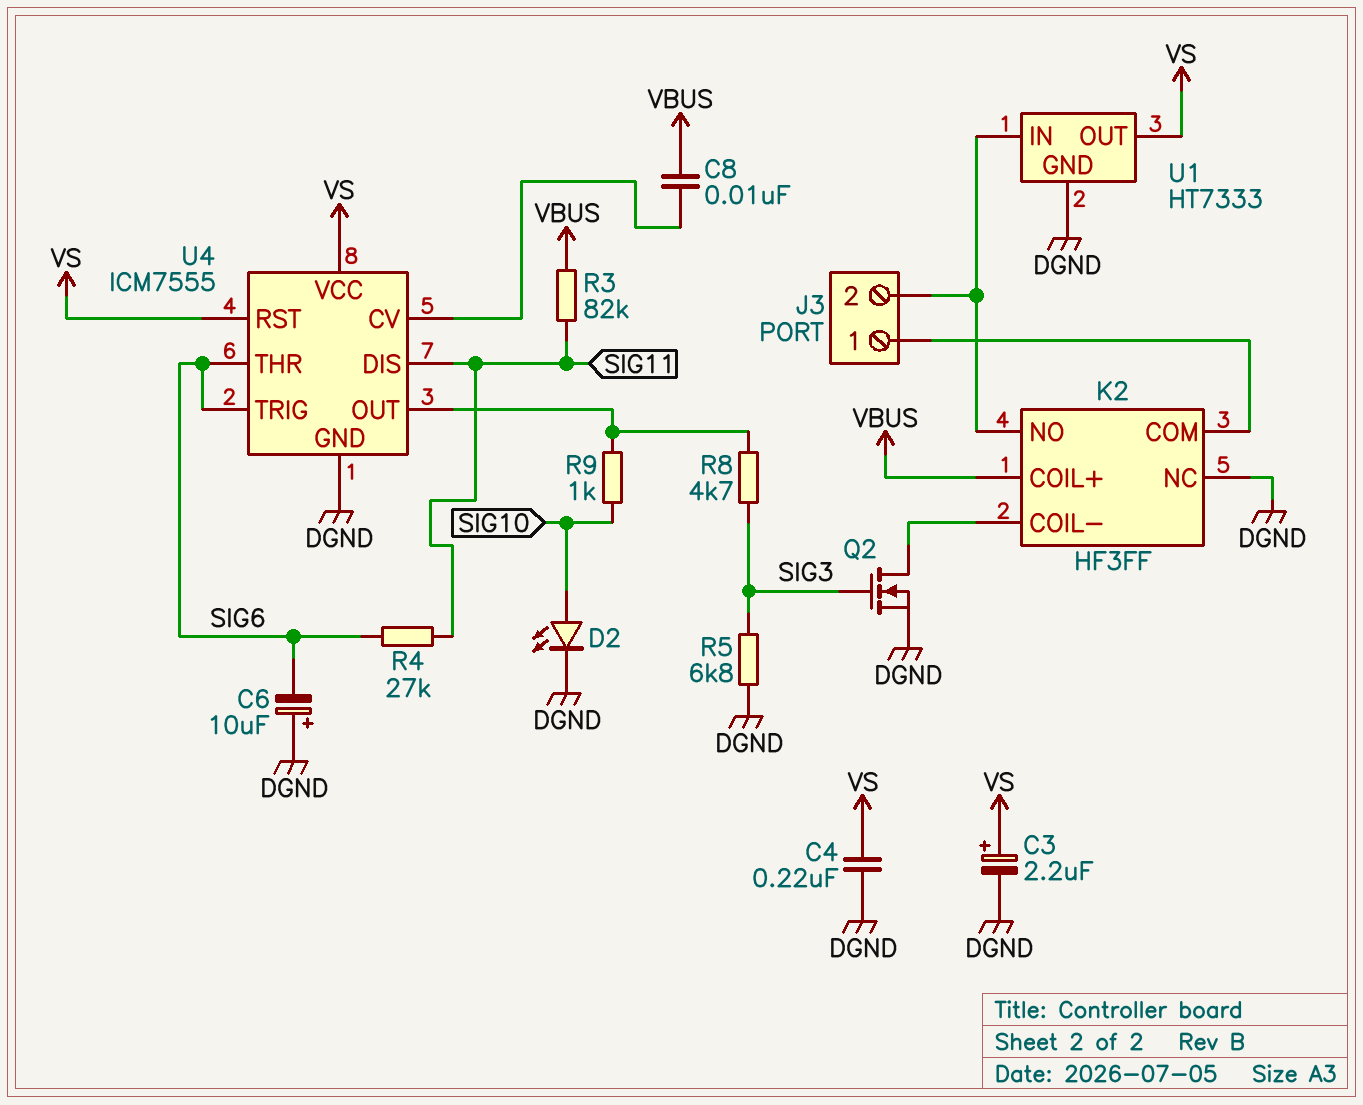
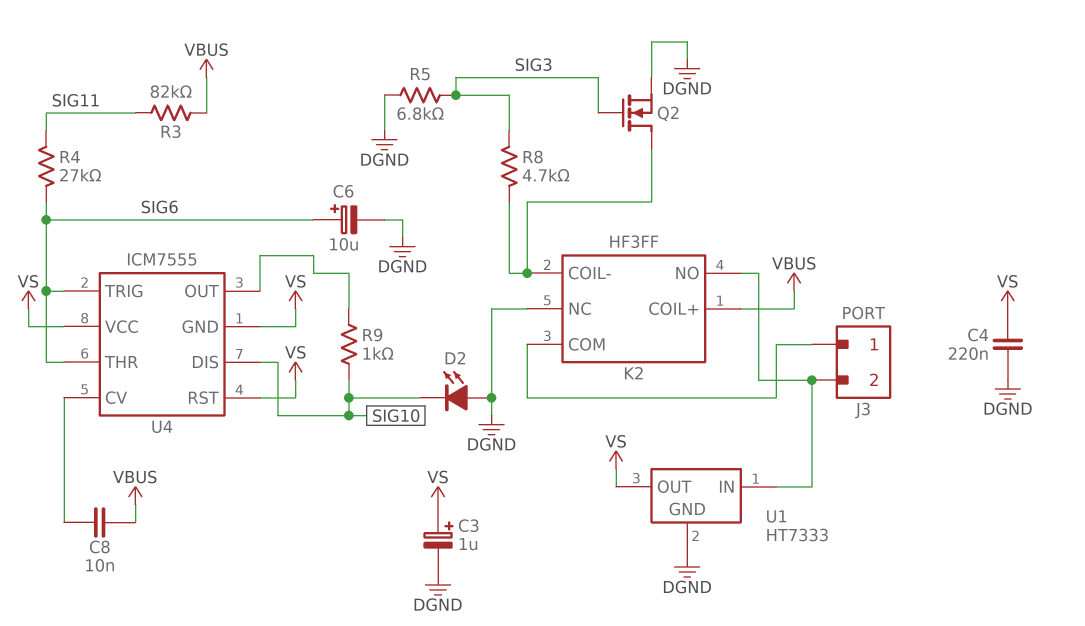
C3: 2.2uF (plus VS, minus DGND) -> 1uF (plus VS, minus DGND)
C6: 10uF (plus DGND, minus SIG6) -> 10uF (plus SIG6, minus DGND)
D2: LED (A SIG10, K DGND) -> LED (A DGND, K SIG10)
R8: 4.7k (SIG3, U4/OUT) -> 4.7k (K2/COIL-, SIG3)
U4 pin DIS: SIG11 -> SIG10
U4 pin GND: DGND -> VS

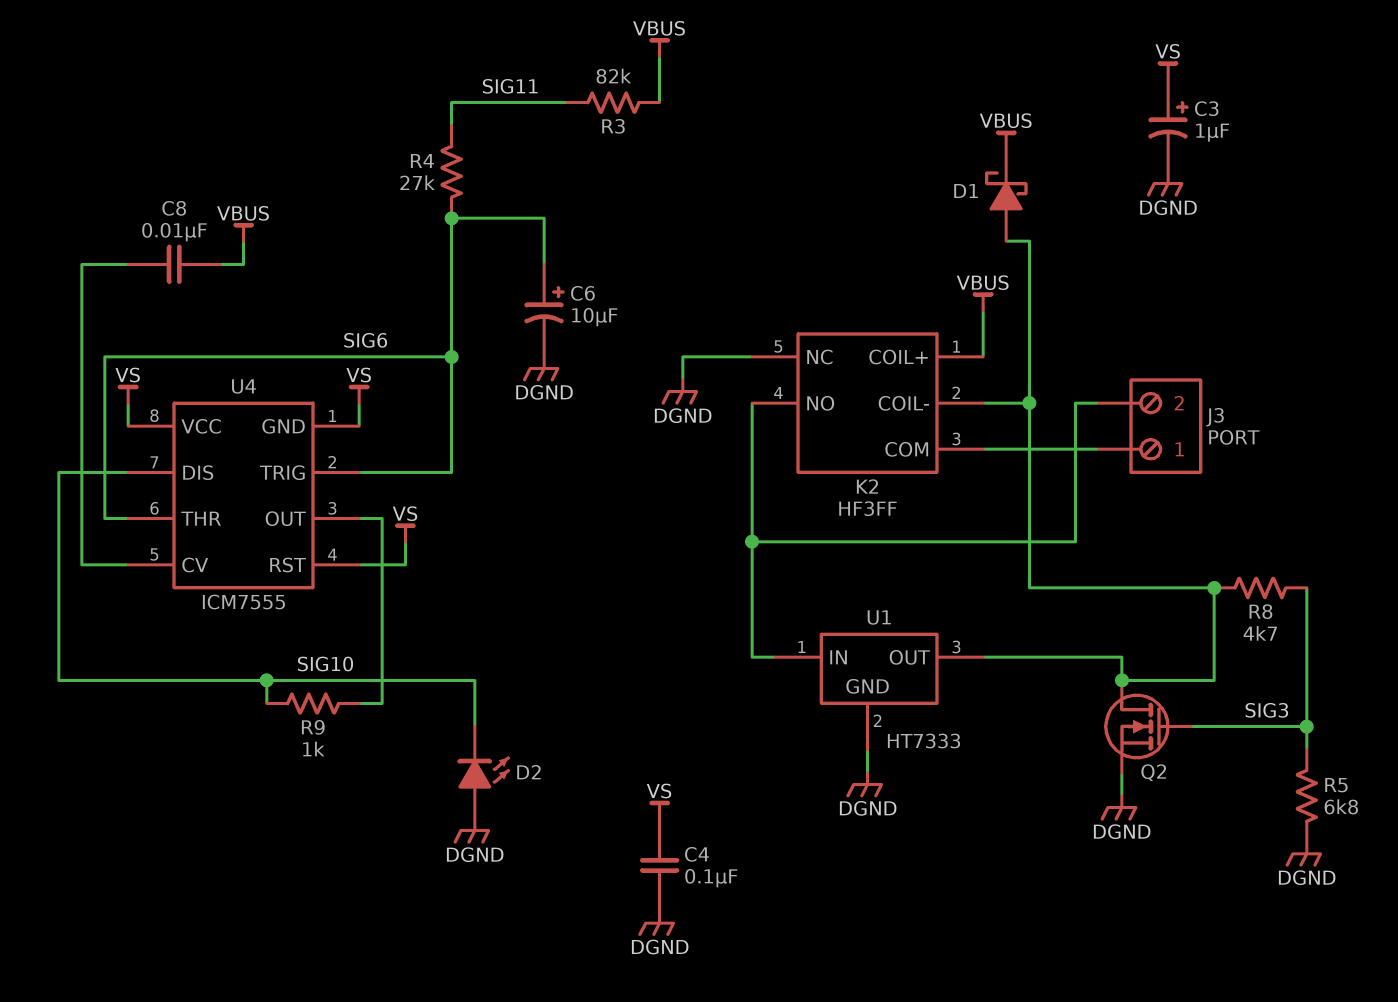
C4: 220nF (DGND, VS) -> 100nF (DGND, VS)
D1: none -> schottky (A K2/COIL-, K VBUS)
U1 pin OUT: VS -> K2/COIL-

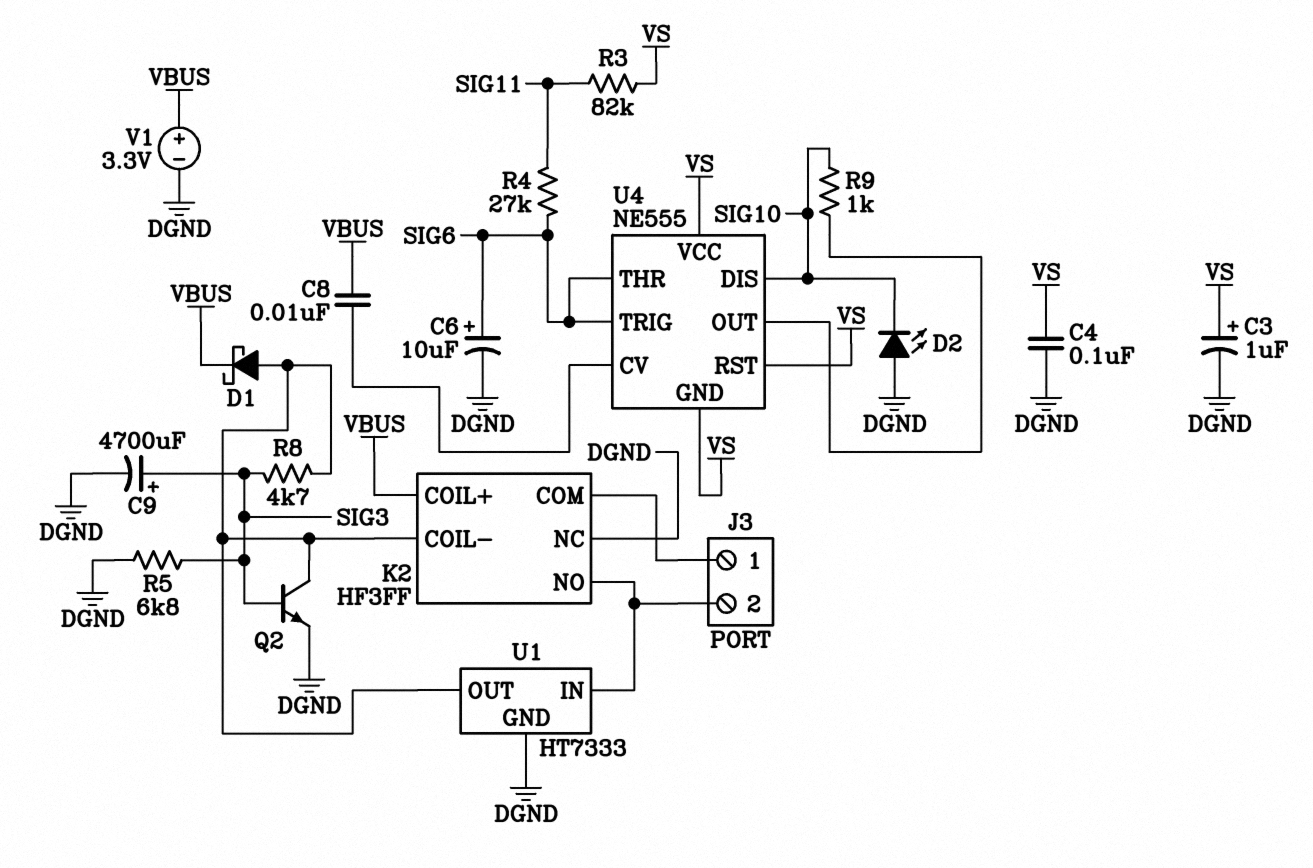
C9: none -> 4700uF (plus SIG3, minus DGND)
Q2: NMOS (G SIG3, D K2/COIL-, S DGND) -> NPN (B SIG3, C K2/COIL-, E DGND)
R3: 82k (SIG11, VBUS) -> 82k (SIG11, VS)
U4: ICM7555 -> NE555
V1: none -> 3.3V (plus VBUS, minus DGND)

